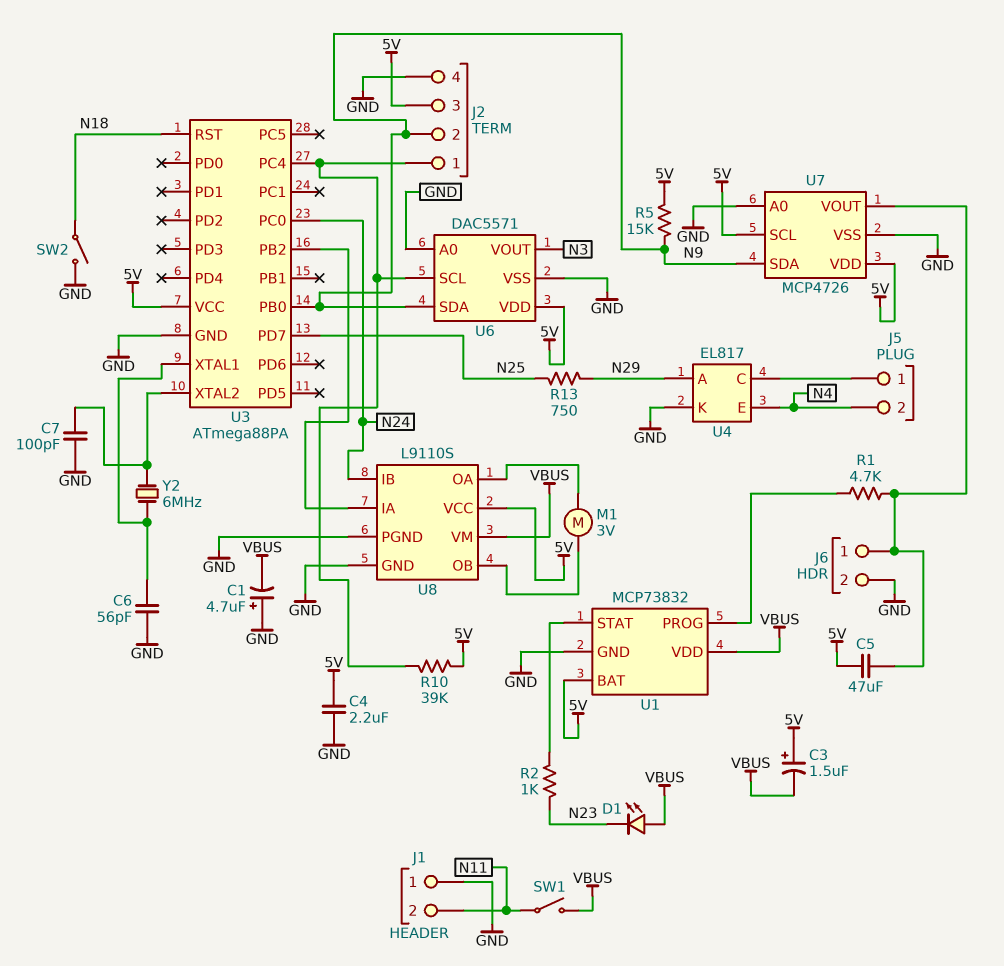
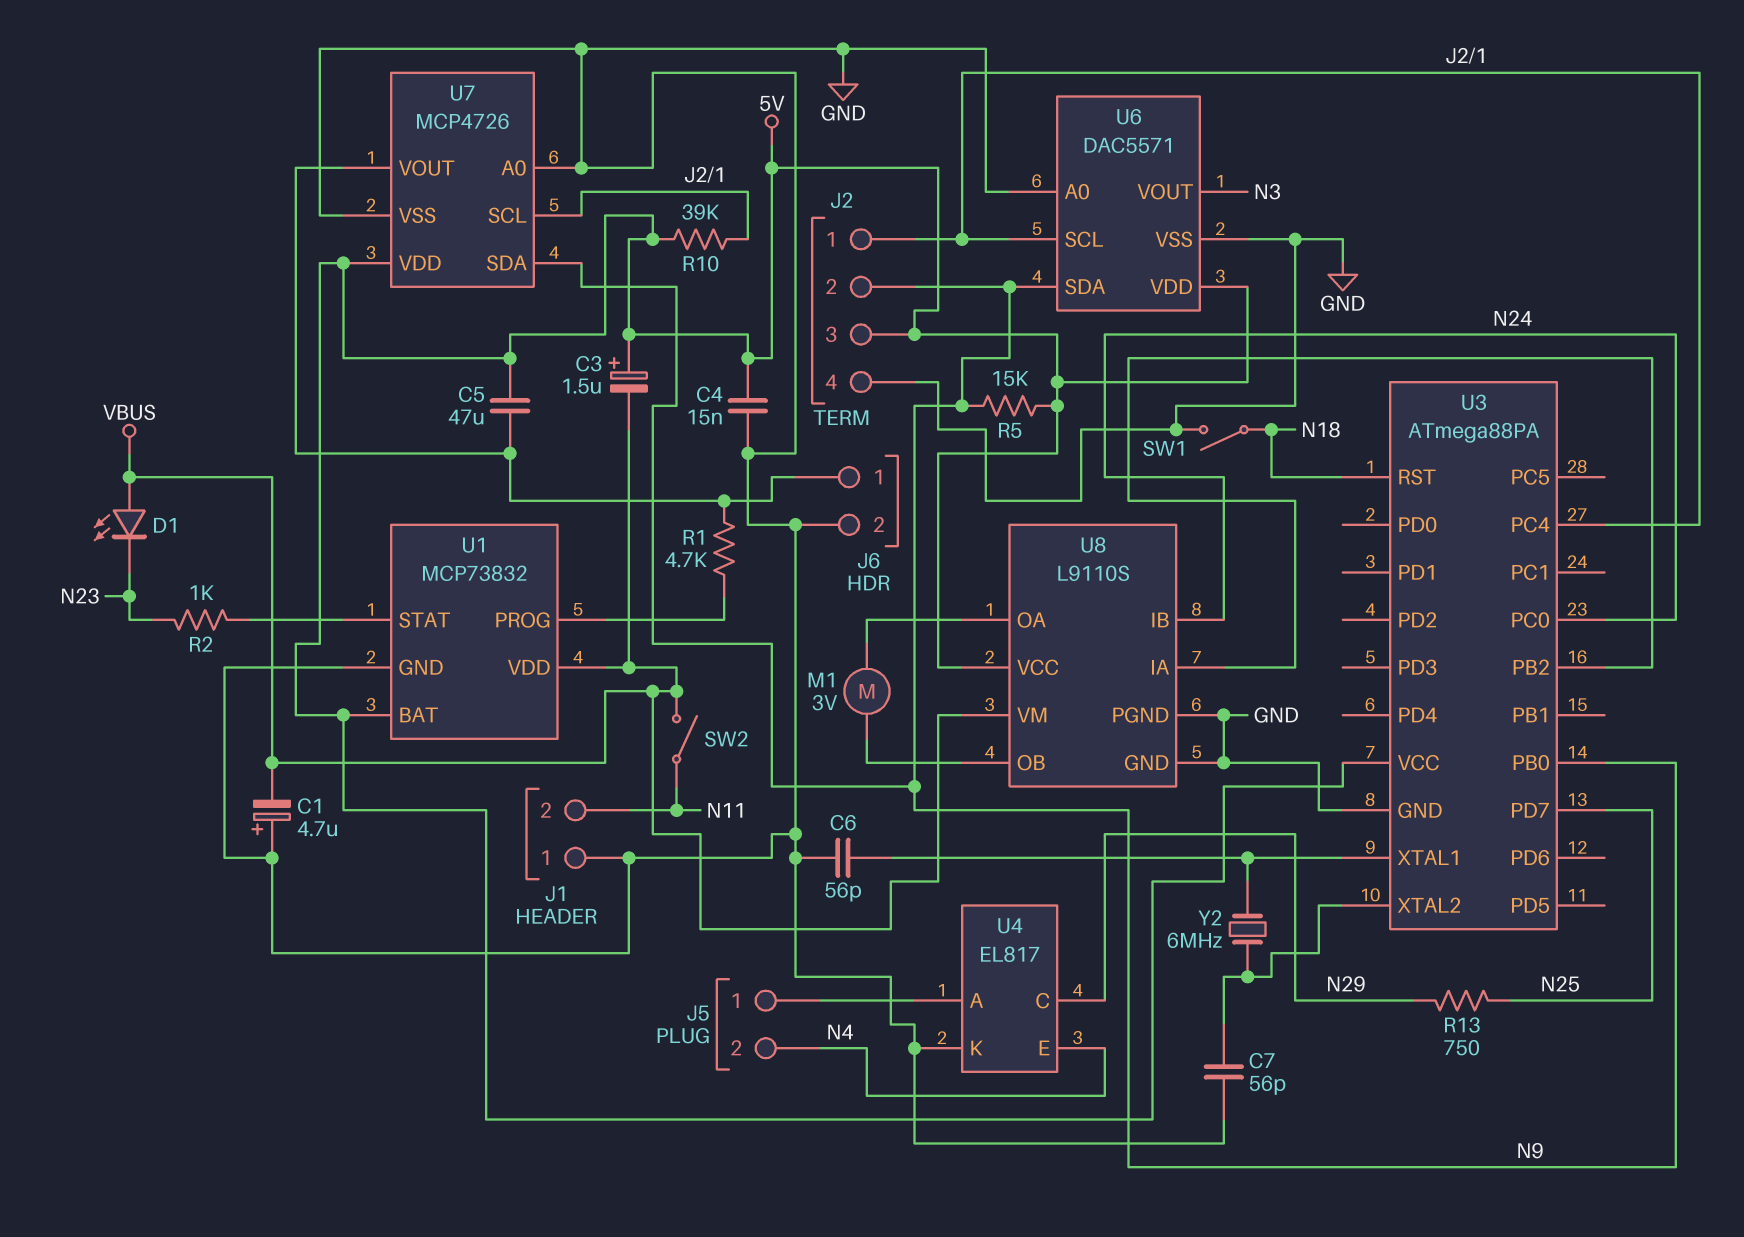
C4: 2.2uF (5V, GND) -> 15nF (5V, GND)
C7: 100pF (GND, U3/XTAL2) -> 56pF (GND, U3/XTAL2)
SW1: switch (N11, VBUS) -> switch (GND, N18)
SW2: switch (GND, N18) -> switch (N11, VBUS)
U4 pin A: N29 -> J5/1
U4 pin C: J5/1 -> N29
U7 pin SCL: 5V -> J2/1

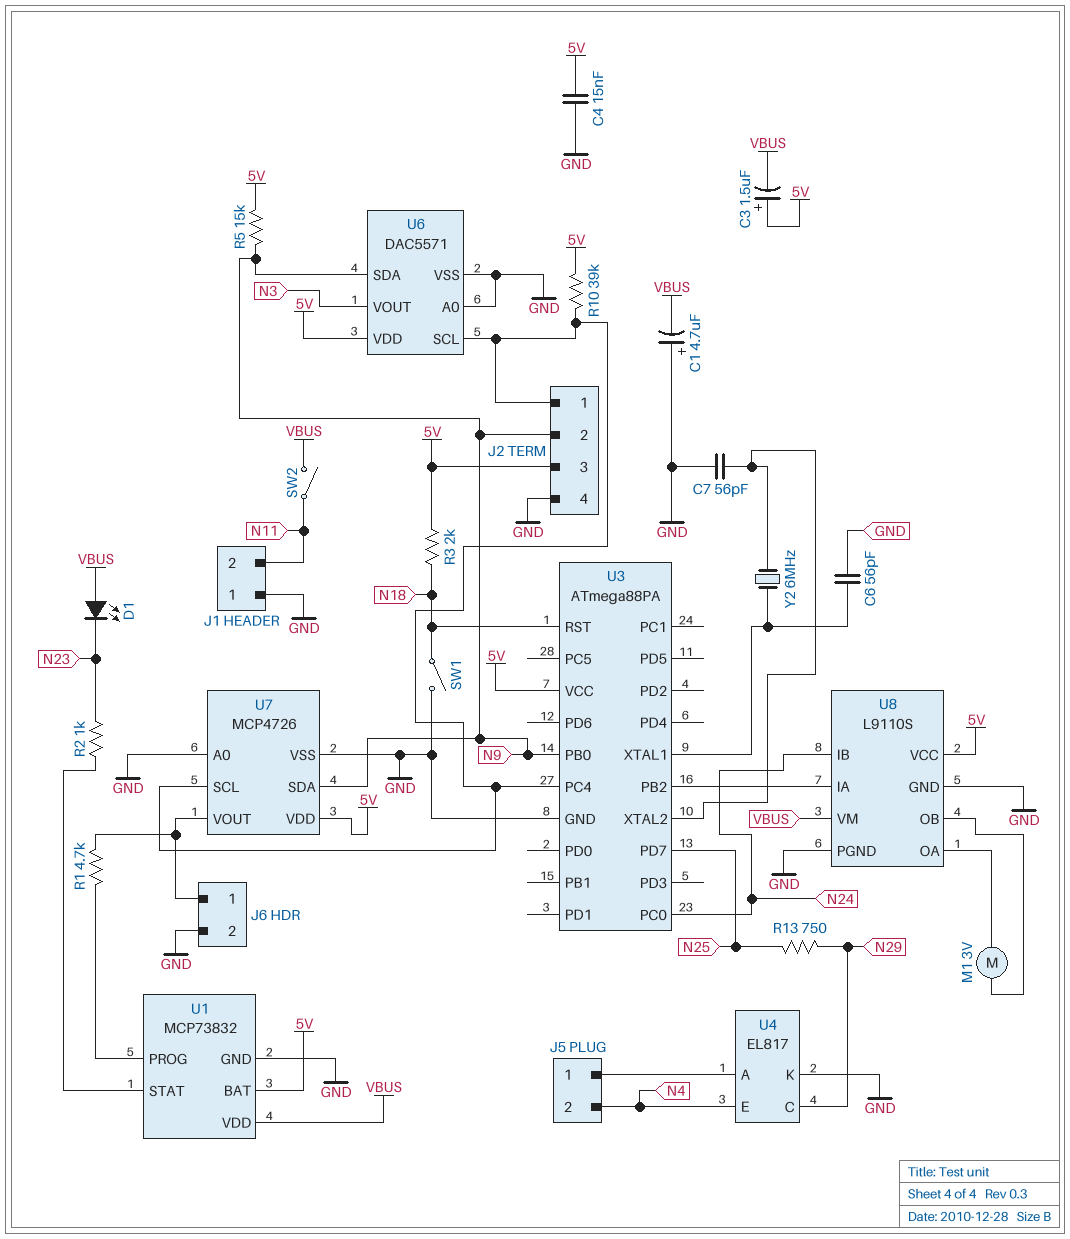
C5: 47uF (5V, J6/1) -> none
R3: none -> 2k (5V, N18)

